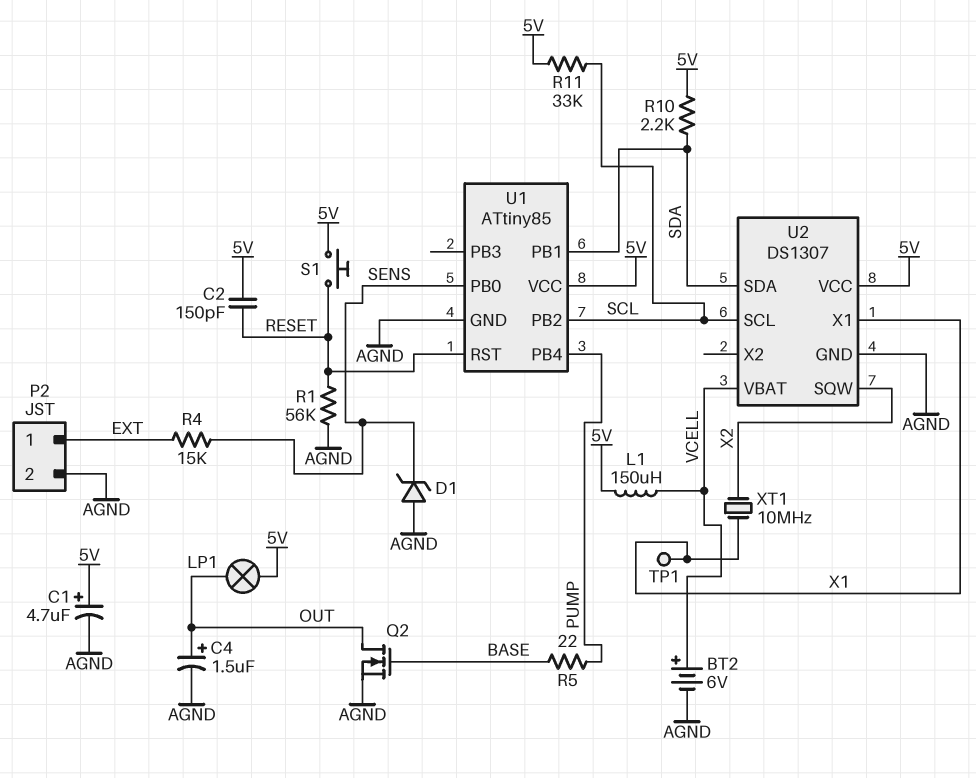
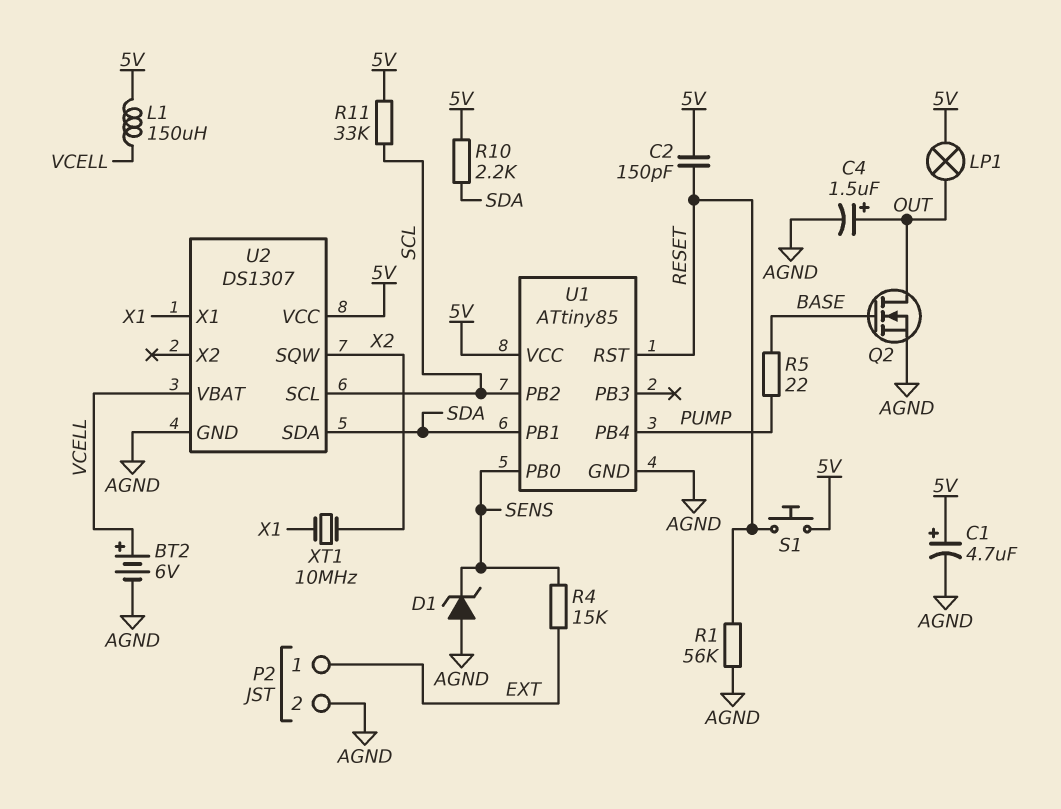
TP1: test point (X1) -> none

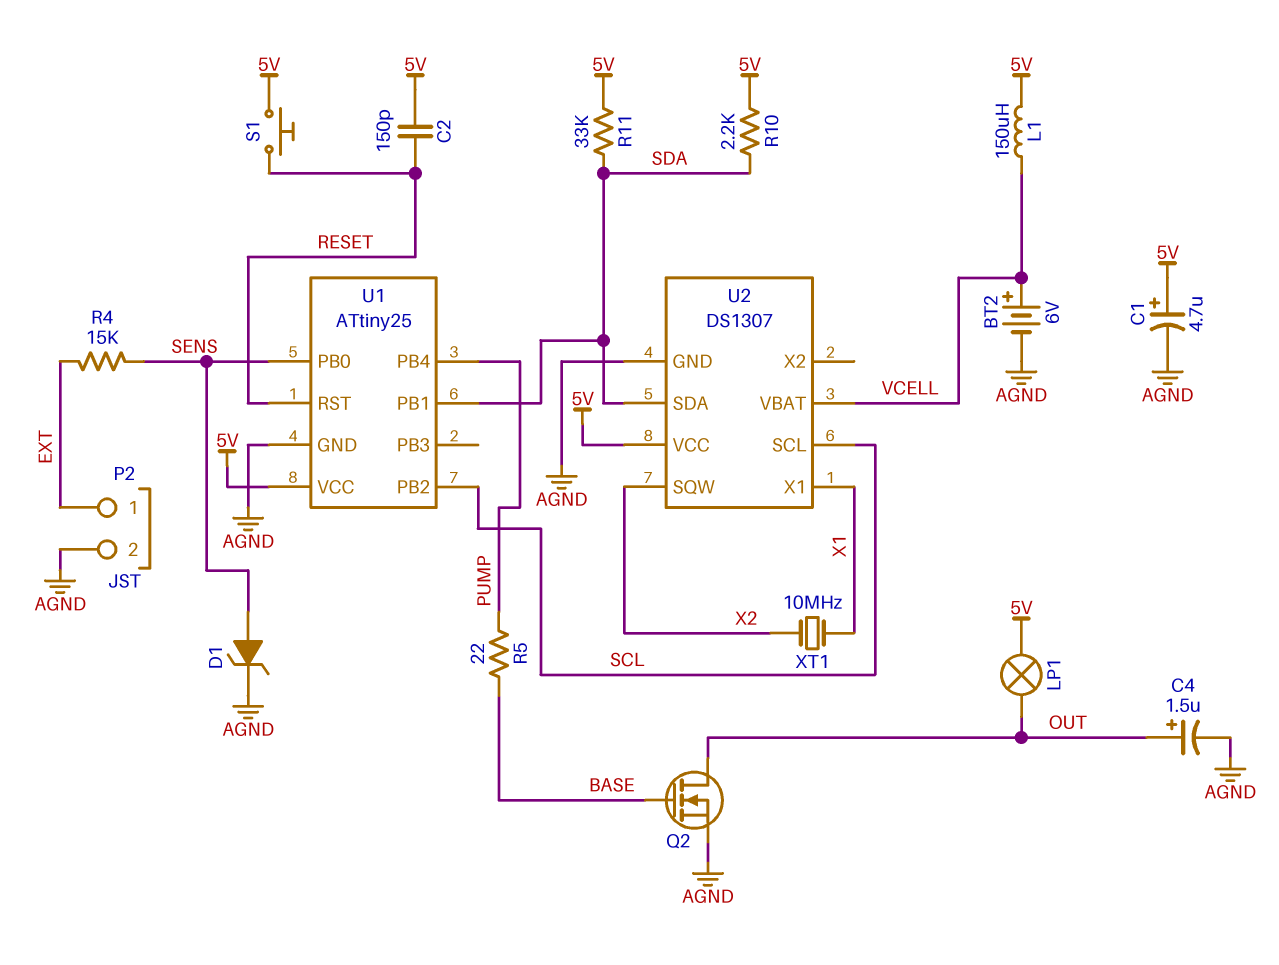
D1: zener (A AGND, K SENS) -> zener (A SENS, K AGND)
R1: 56k (AGND, RESET) -> none
R11: 33k (5V, SCL) -> 33k (5V, SDA)
U1: ATtiny85 -> ATtiny25

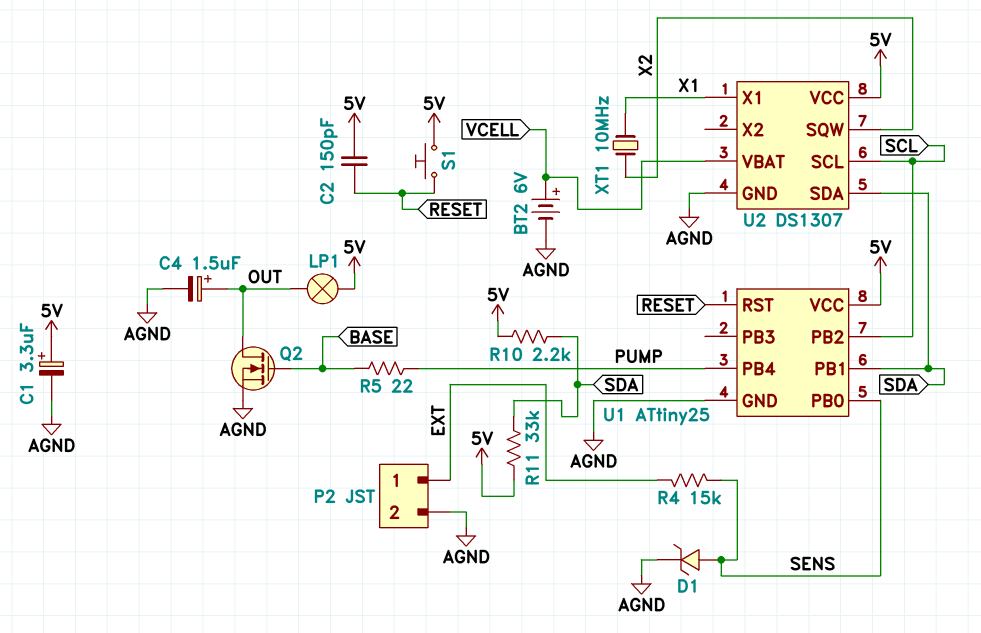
C1: 4.7uF (plus 5V, minus AGND) -> 3.3uF (plus 5V, minus AGND)
L1: 150uH (5V, VCELL) -> none

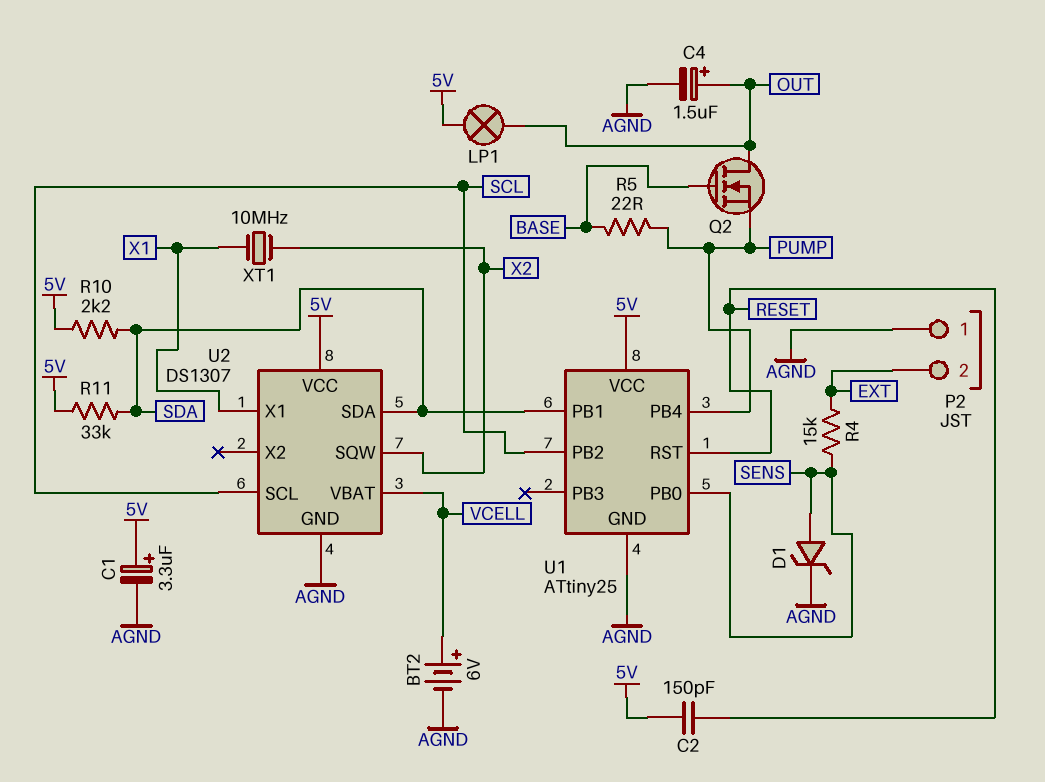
P2 pin 1: EXT -> AGND
P2 pin 2: AGND -> EXT
Q2: NMOS (G BASE, D OUT, S AGND) -> NMOS (G BASE, D OUT, S PUMP)
S1: button (5V, RESET) -> none

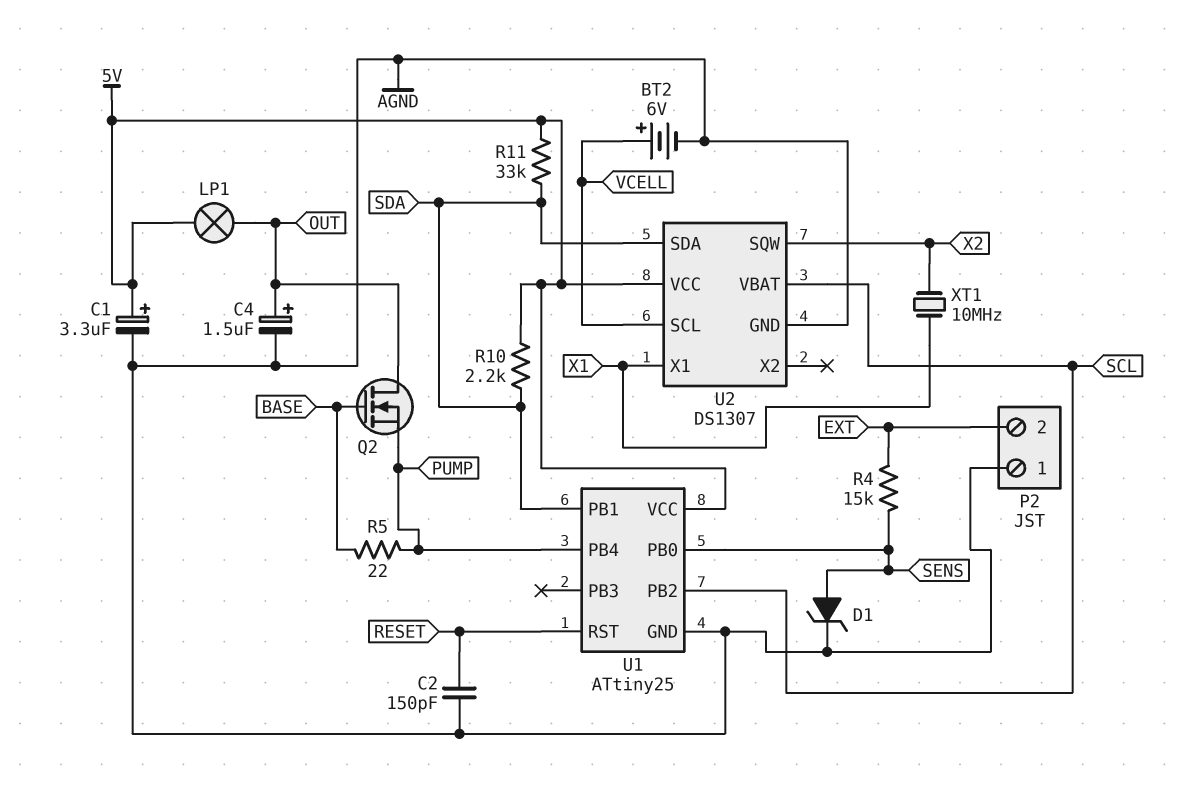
C2: 150pF (5V, RESET) -> 150pF (AGND, RESET)
U2 pin SCL: SCL -> VCELL
U2 pin VBAT: VCELL -> SCL

